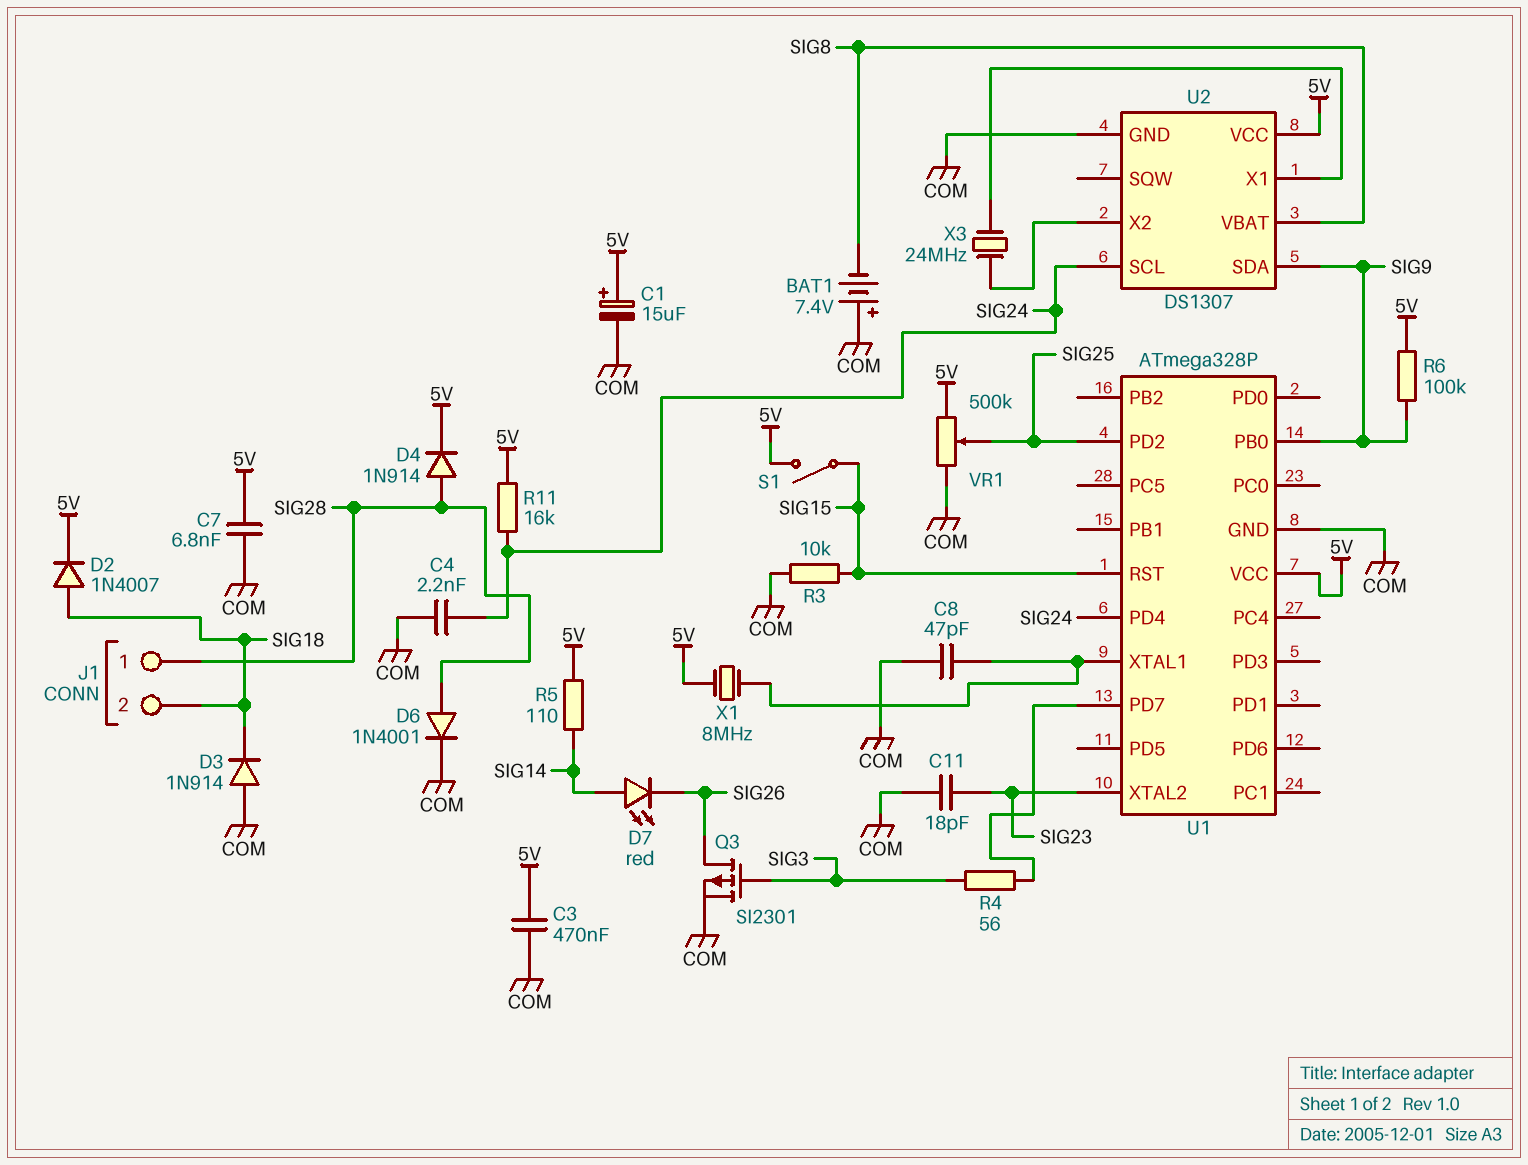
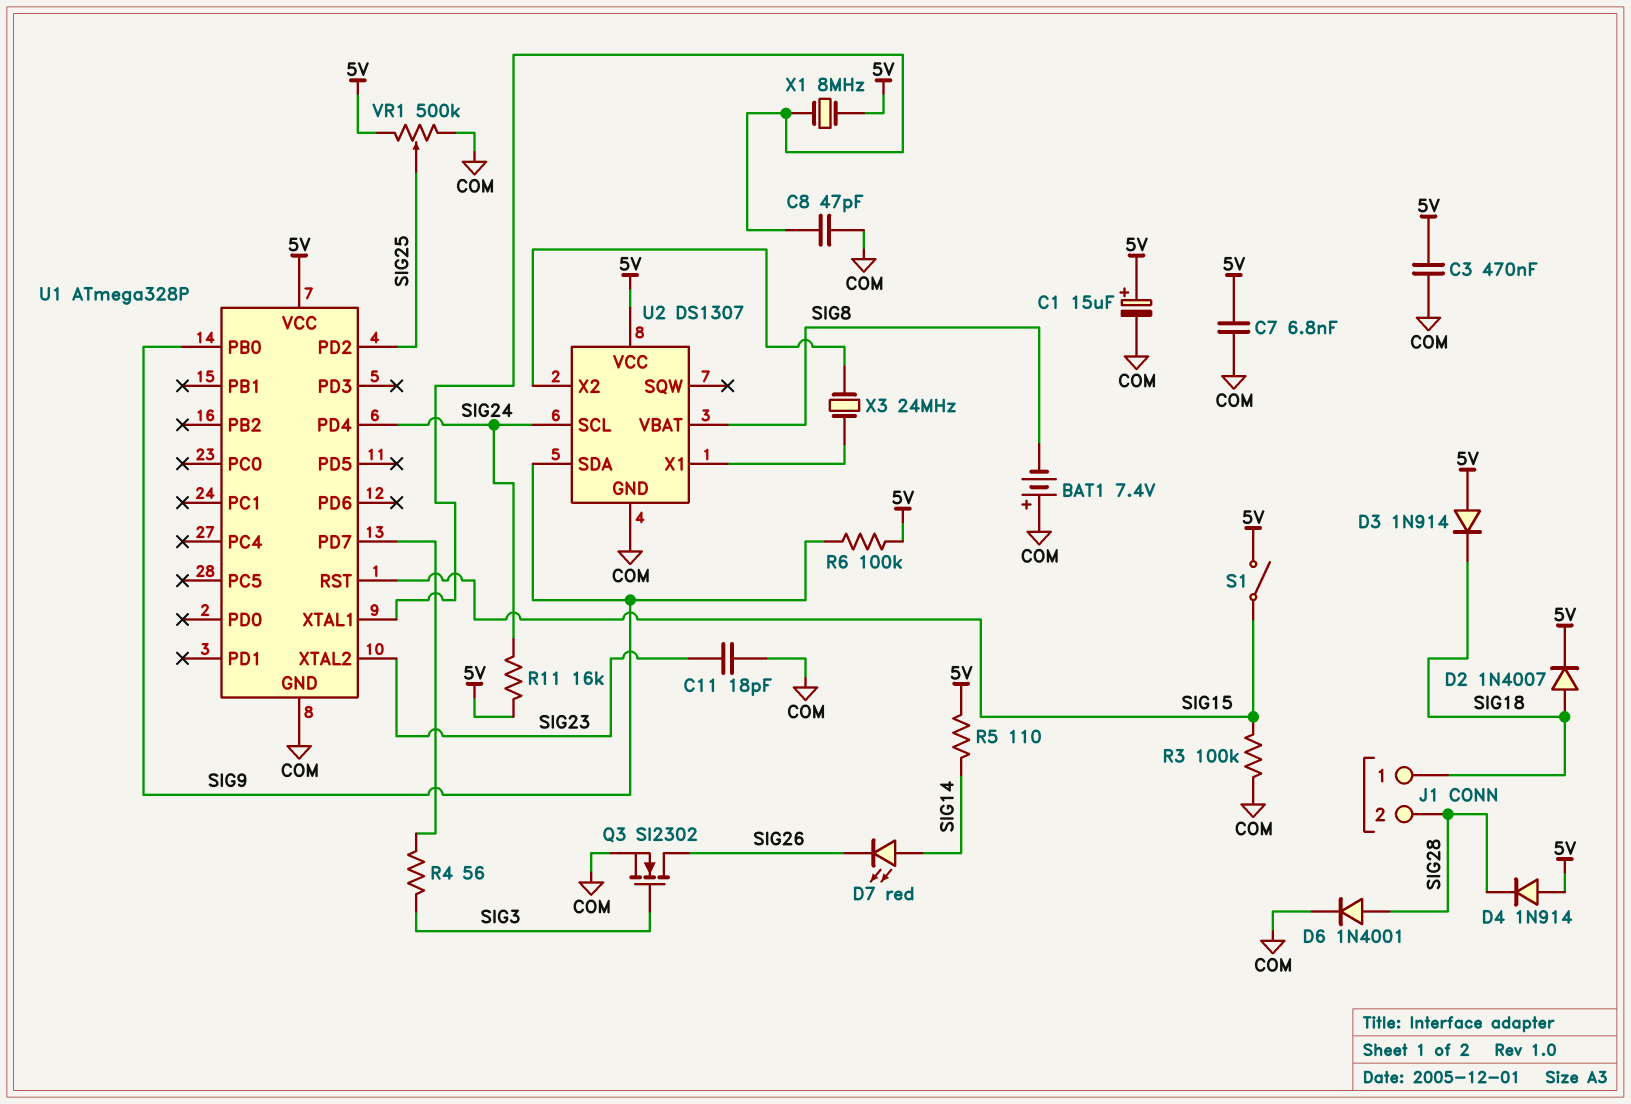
C4: 2.2nF (COM, SIG24) -> none
D3: diode 1N914 (A COM, K SIG18) -> diode 1N914 (A 5V, K SIG18)
D4: diode 1N914 (A SIG28, K 5V) -> diode 1N914 (A 5V, K SIG28)
J1 pin 1: SIG28 -> SIG18
J1 pin 2: SIG18 -> SIG28
Q3: PMOS SI2301 (G SIG3, D SIG26, S COM) -> NMOS SI2302 (G SIG3, D SIG26, S COM)
R3: 10k (COM, SIG15) -> 100k (COM, SIG15)

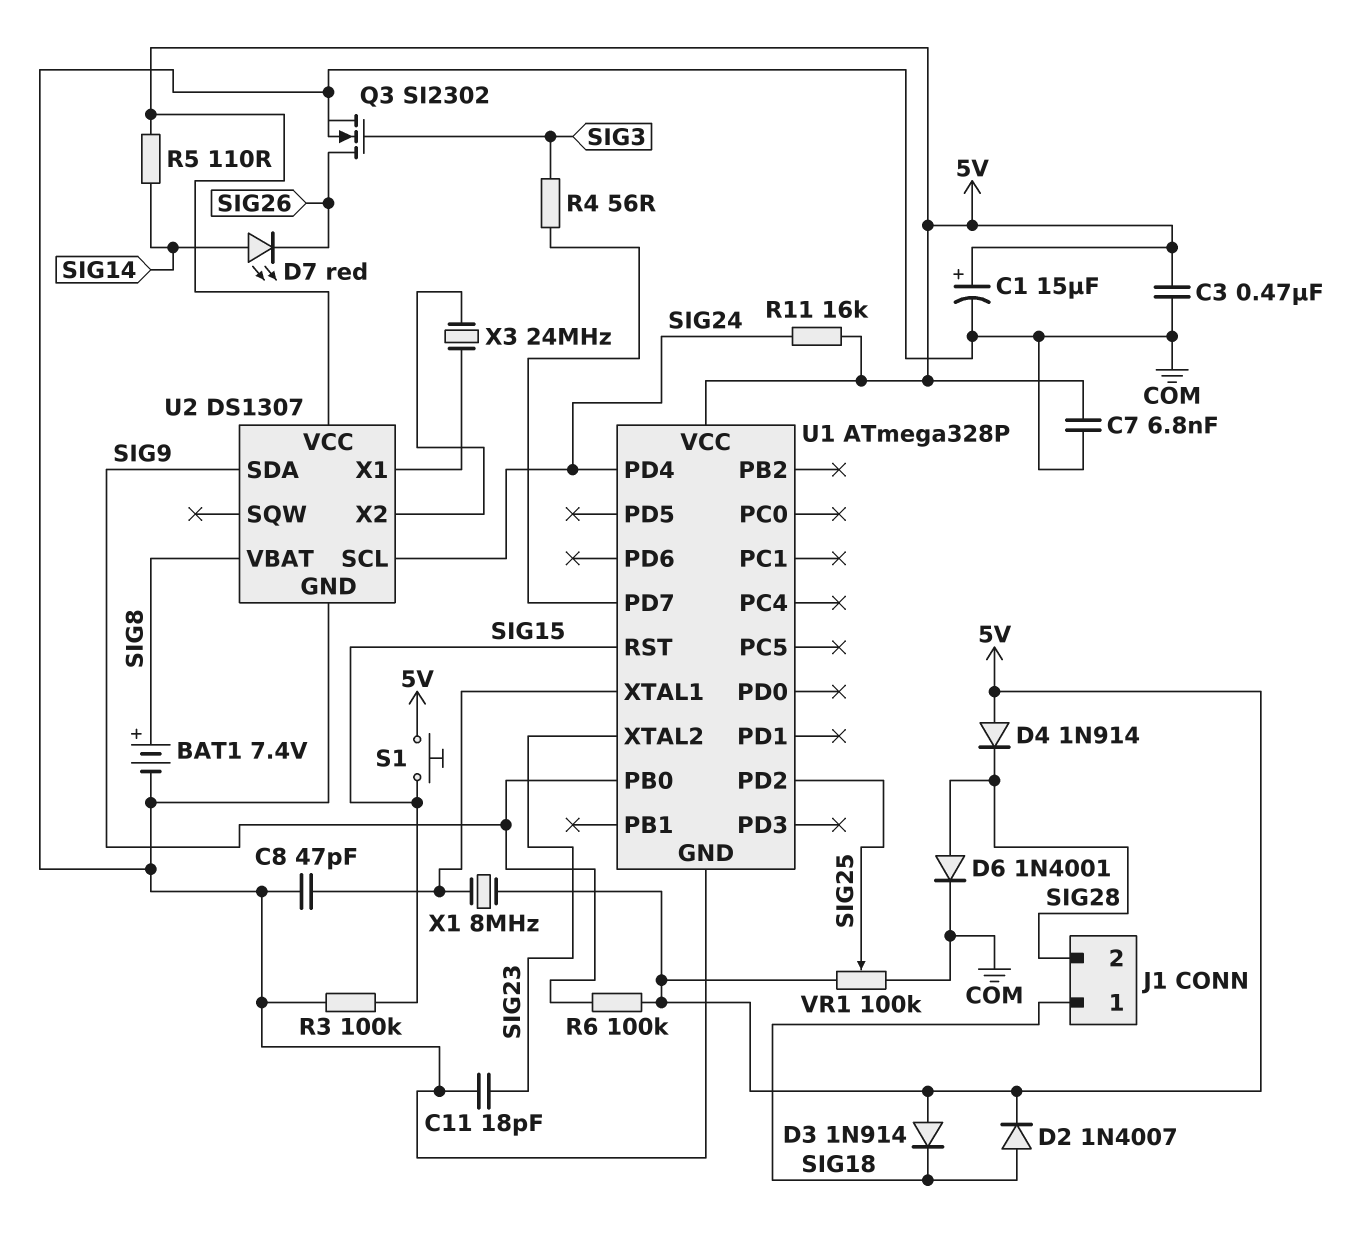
BAT1: 7.4V (plus COM, minus SIG8) -> 7.4V (plus SIG8, minus COM)
S1: switch (5V, SIG15) -> button (5V, SIG15)
VR1: 500k (5V, COM, wiper SIG25) -> 100k (5V, COM, wiper SIG25)

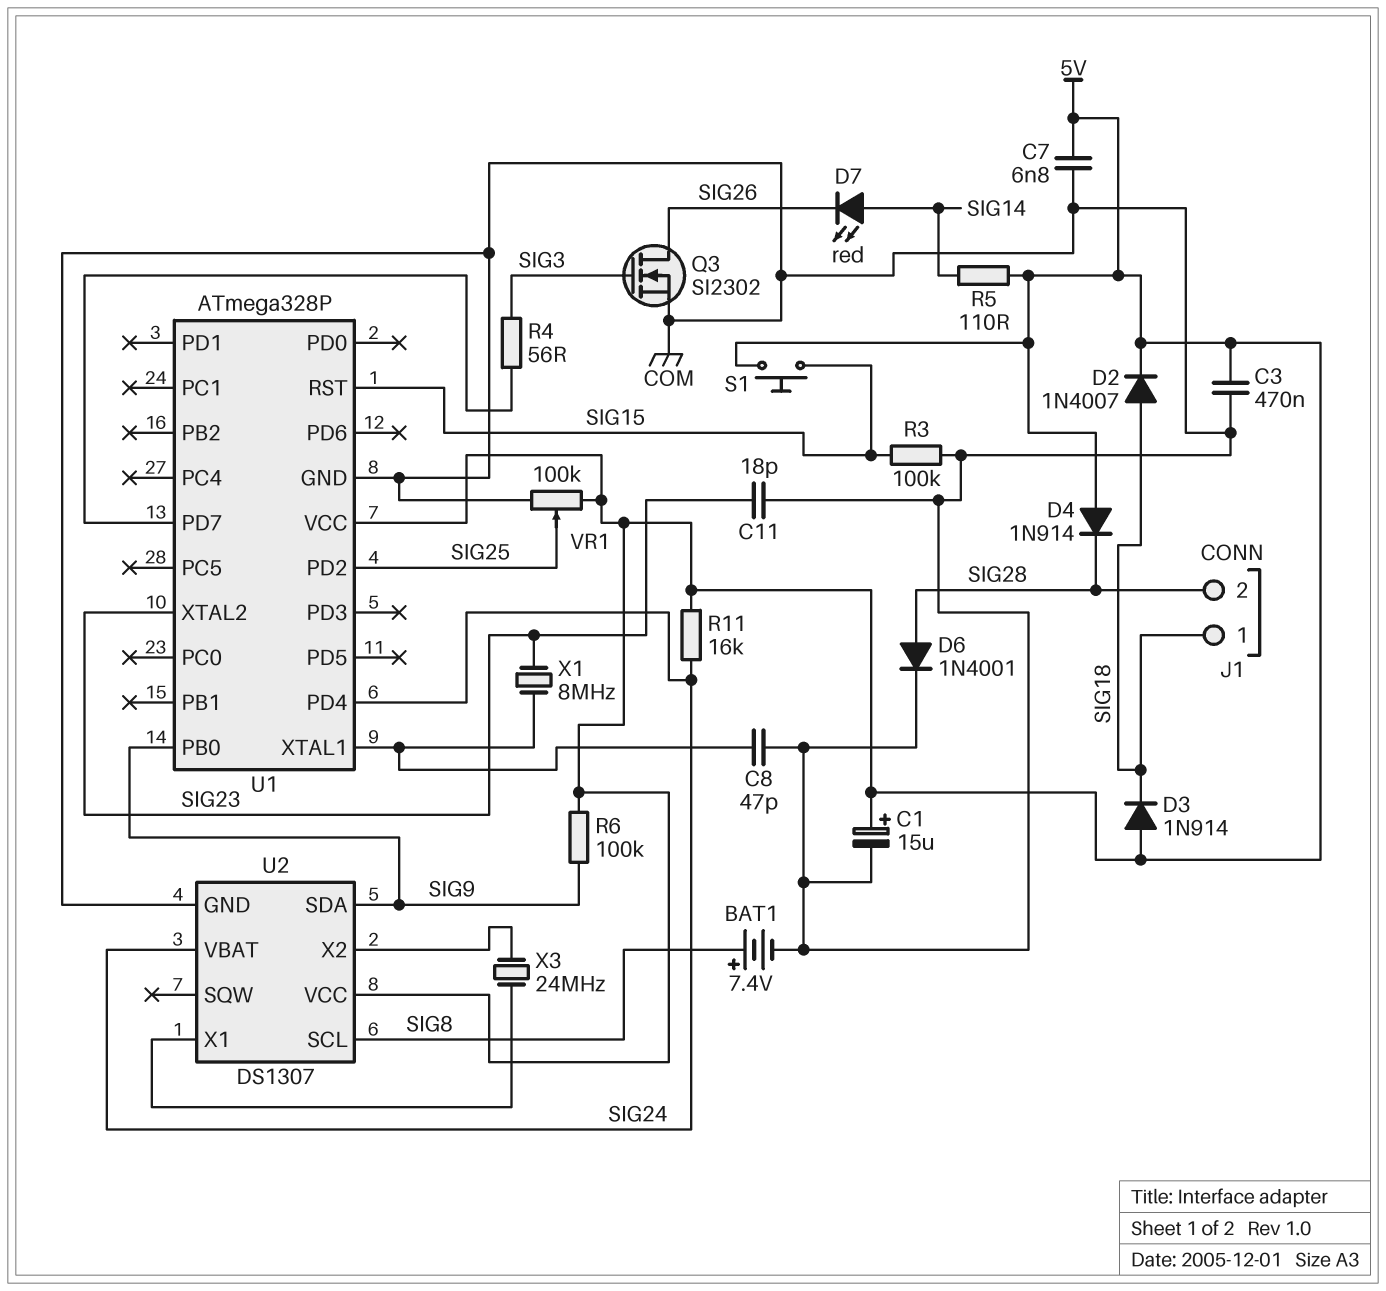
U2 pin SCL: SIG24 -> SIG8
U2 pin VBAT: SIG8 -> SIG24
X1: 8MHz (5V, U1/XTAL1) -> 8MHz (SIG23, U1/XTAL1)

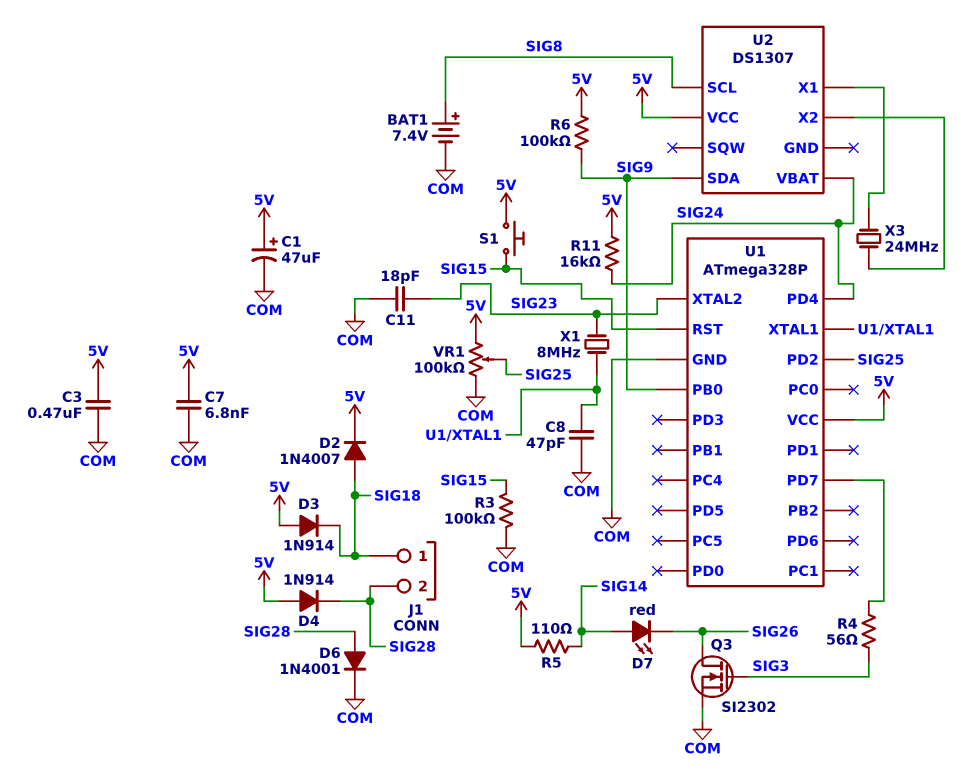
C1: 15uF (plus 5V, minus COM) -> 47uF (plus 5V, minus COM)
U2 pin GND: COM -> none

